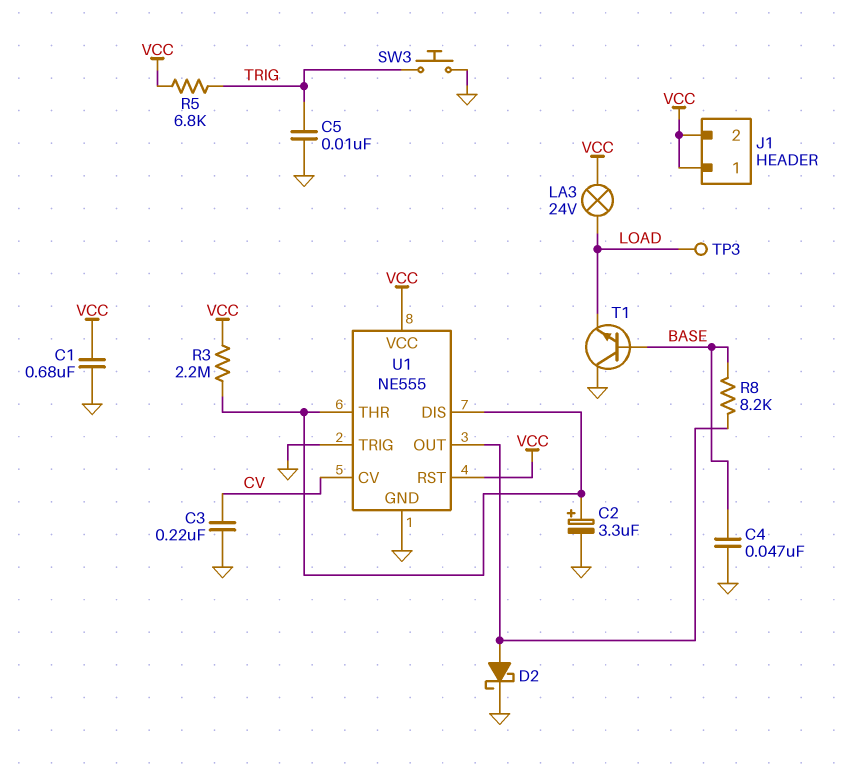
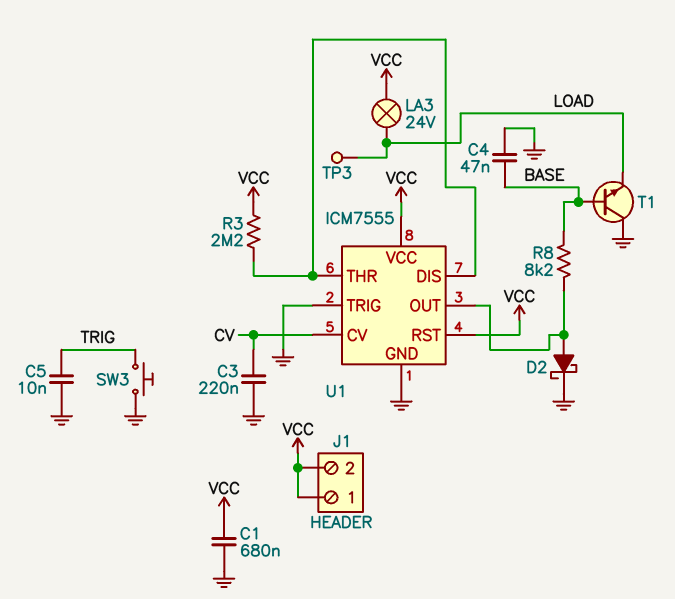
C2: 3.3uF (plus U1/DIS, minus GND) -> none
R5: 6.8k (TRIG, VCC) -> none
U1: NE555 -> ICM7555

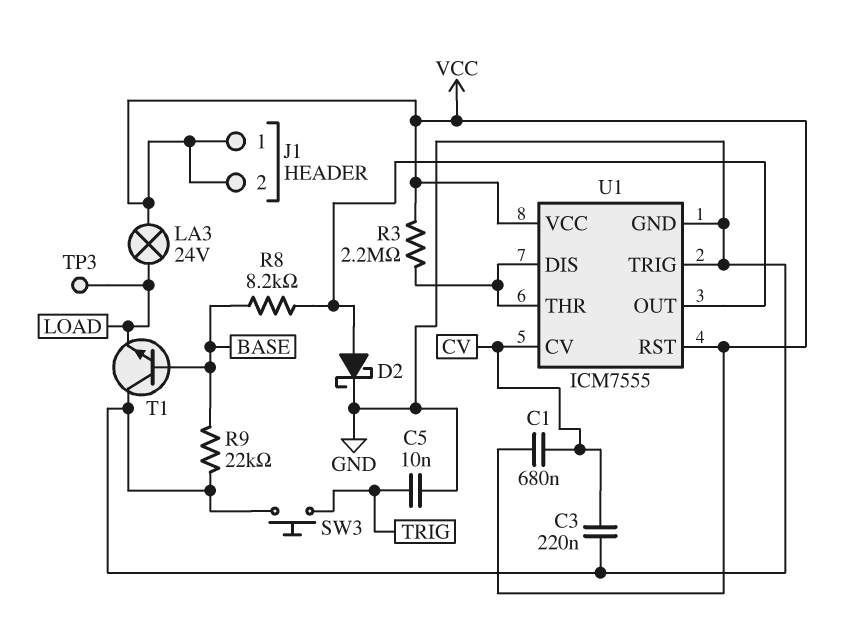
C1: 680nF (GND, VCC) -> 680nF (CV, VCC)
C4: 47nF (BASE, GND) -> none
R9: none -> 22k (BASE, GND)

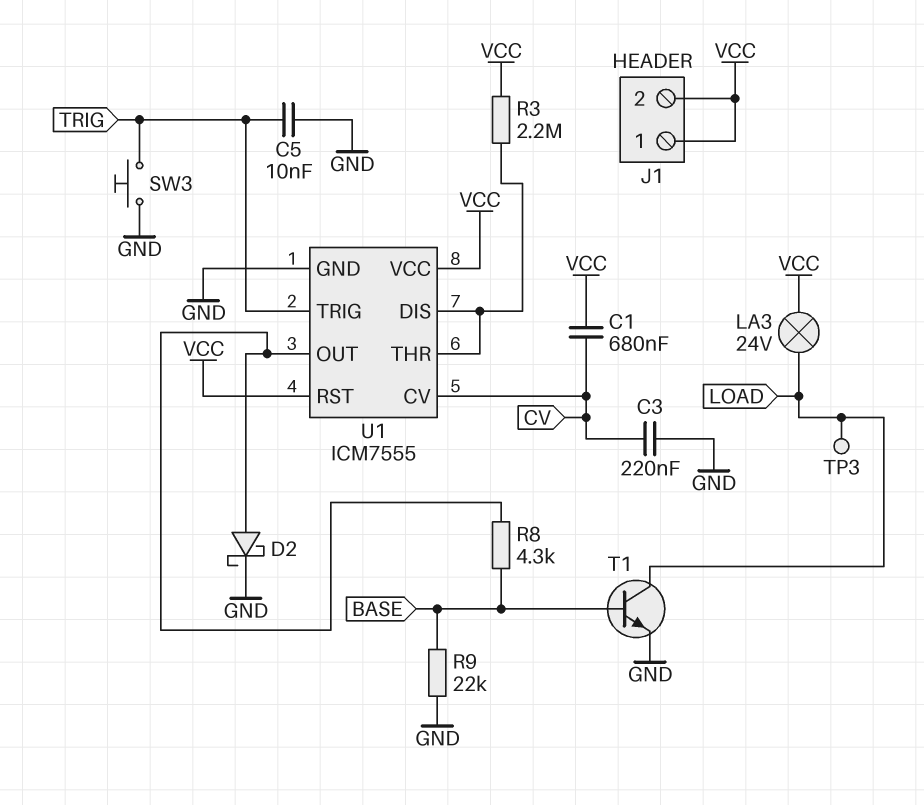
R8: 8.2k (BASE, U1/OUT) -> 4.3k (BASE, U1/OUT)
T1: NPN (B BASE, C GND, E LOAD) -> NPN (B BASE, C LOAD, E GND)
U1 pin TRIG: GND -> TRIG

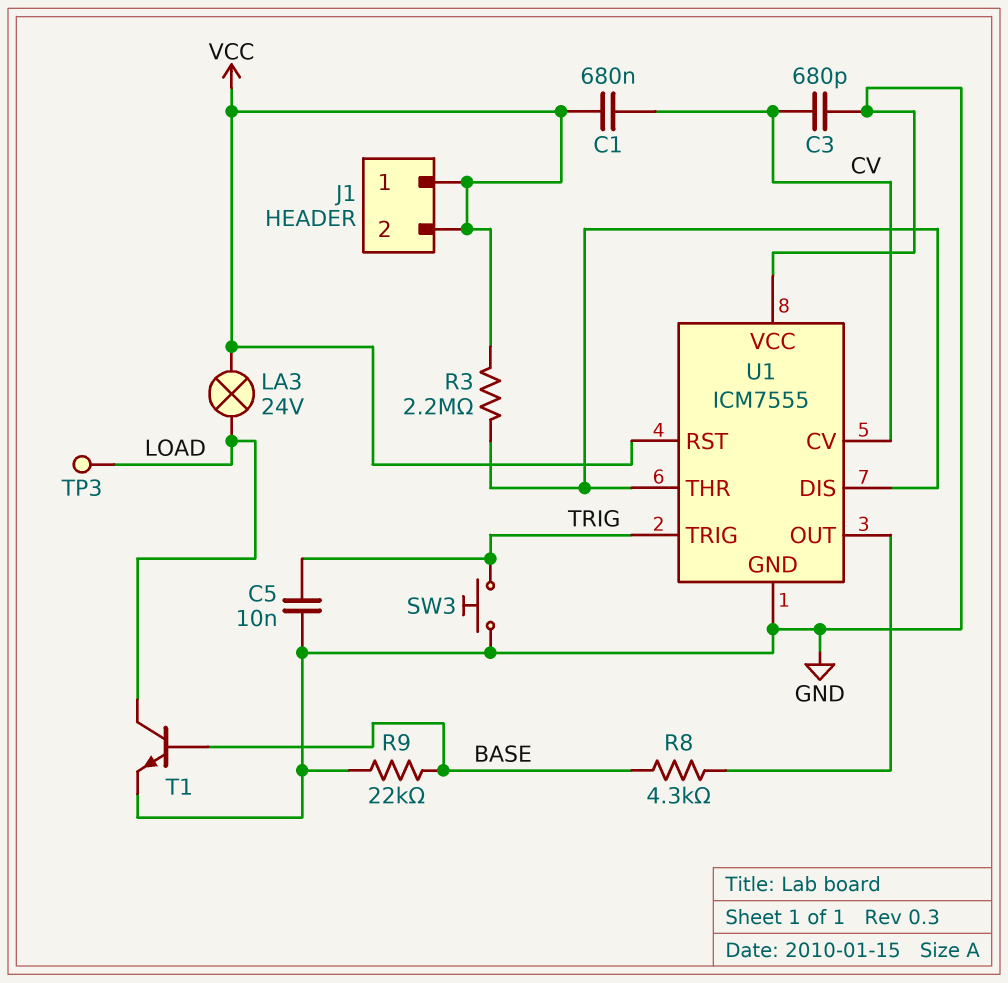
C3: 220nF (CV, GND) -> 680pF (CV, GND)
D2: schottky (A U1/OUT, K GND) -> none
U1 pin VCC: VCC -> GND

